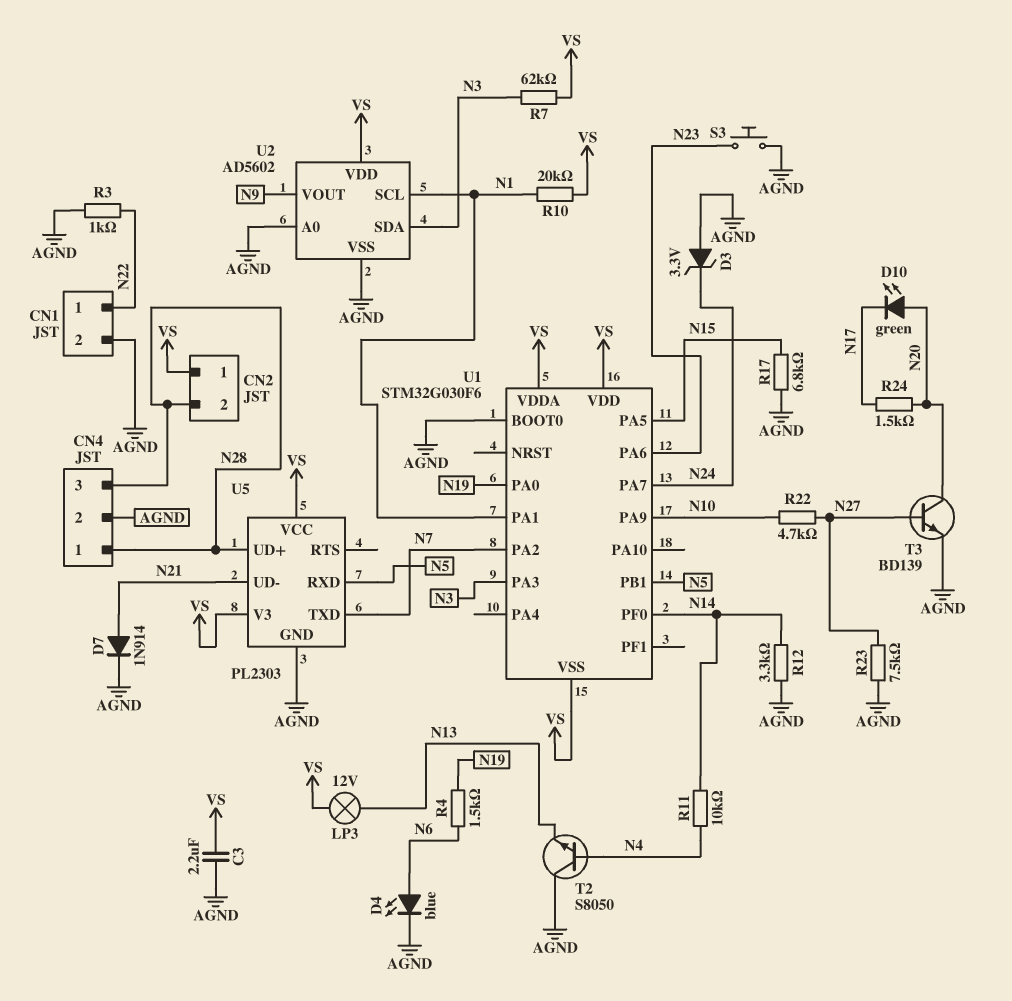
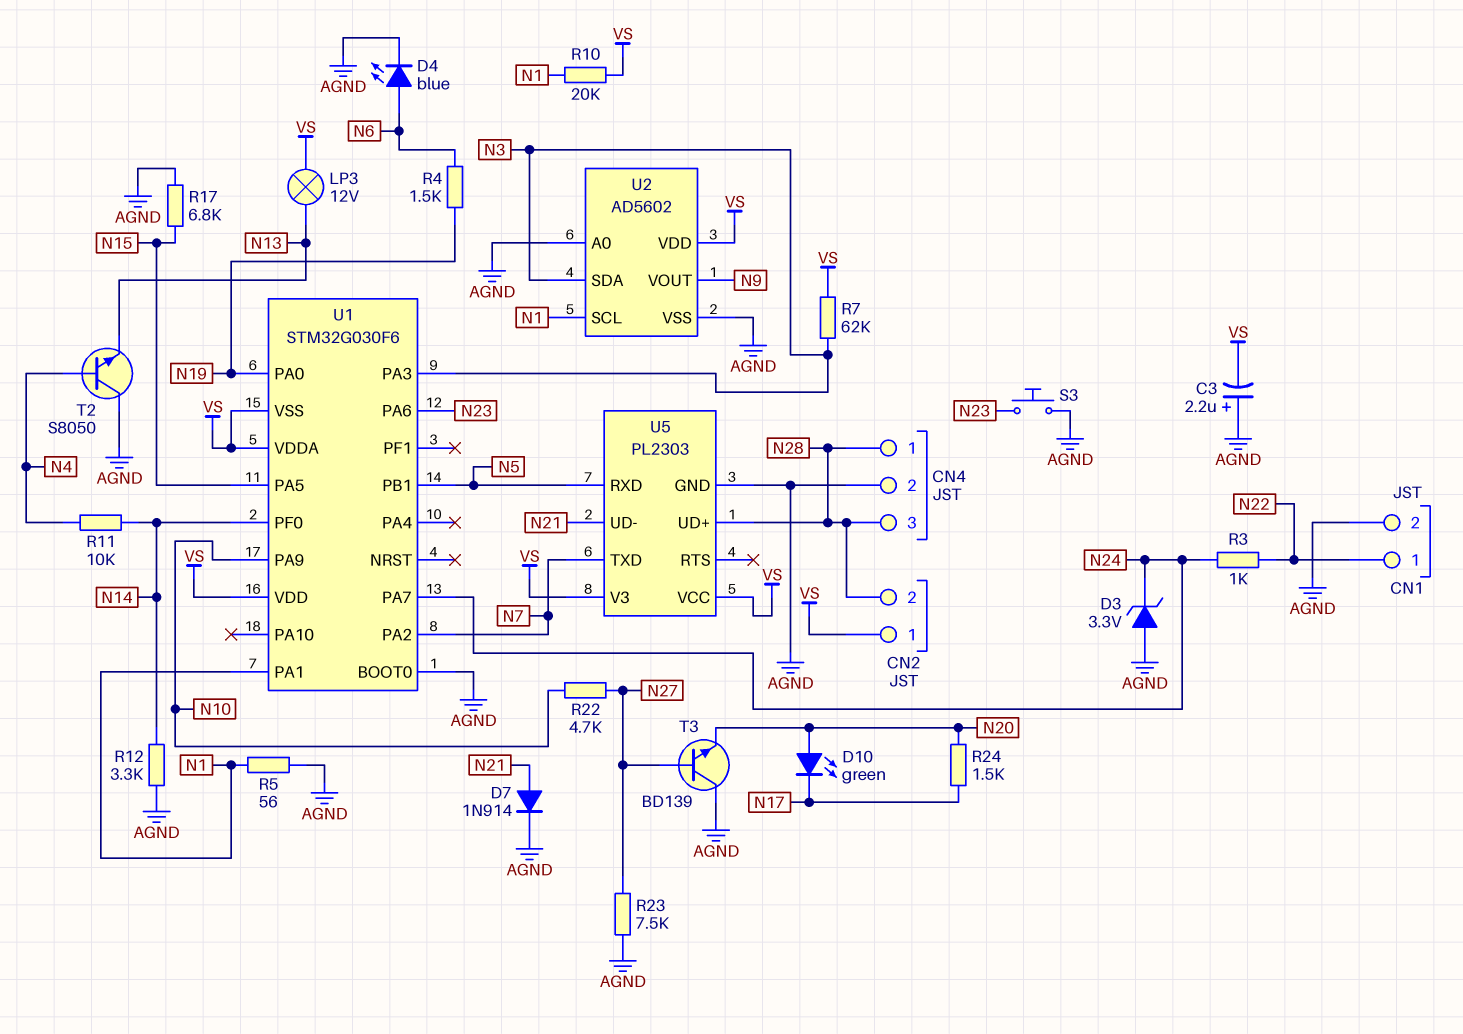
C3: 2.2uF (AGND, VS) -> 2.2uF (plus AGND, minus VS)
R3: 1k (AGND, N22) -> 1k (N22, N24)
R5: none -> 56 (AGND, N1)
T3: NPN BD139 (B N27, C N20, E AGND) -> NPN BD139 (B N27, C AGND, E N20)

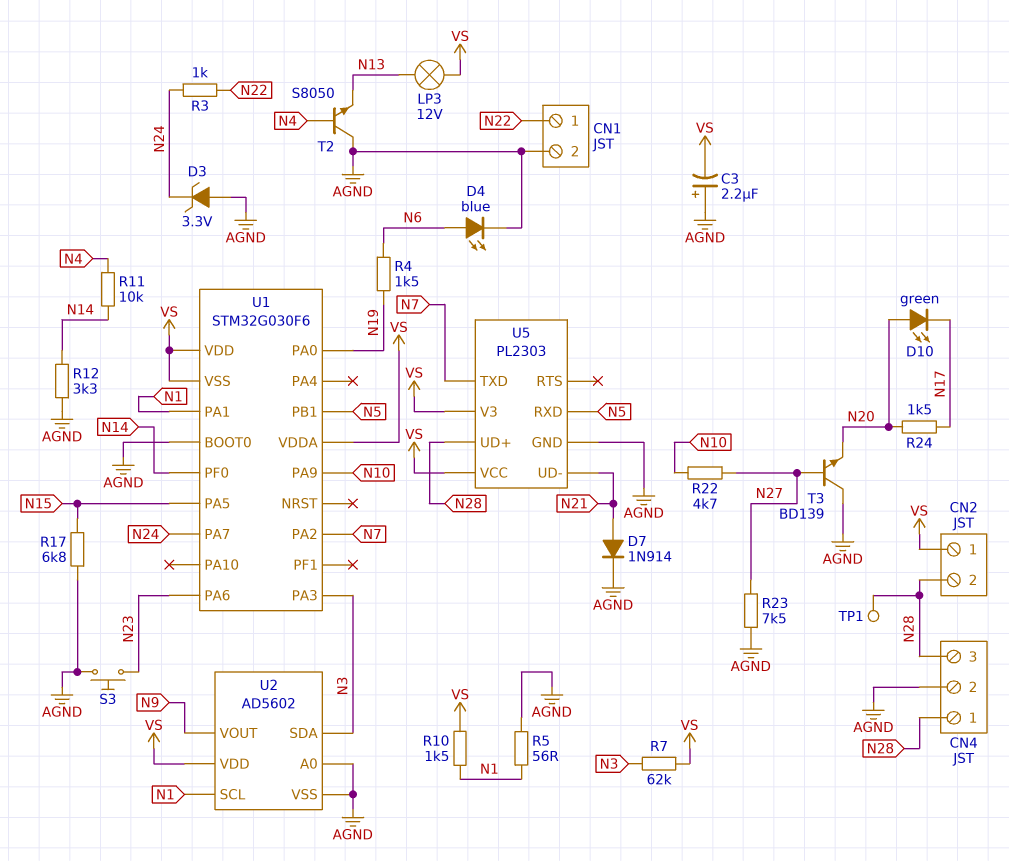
R10: 20k (N1, VS) -> 1.5k (N1, VS)
TP1: none -> test point (N28)

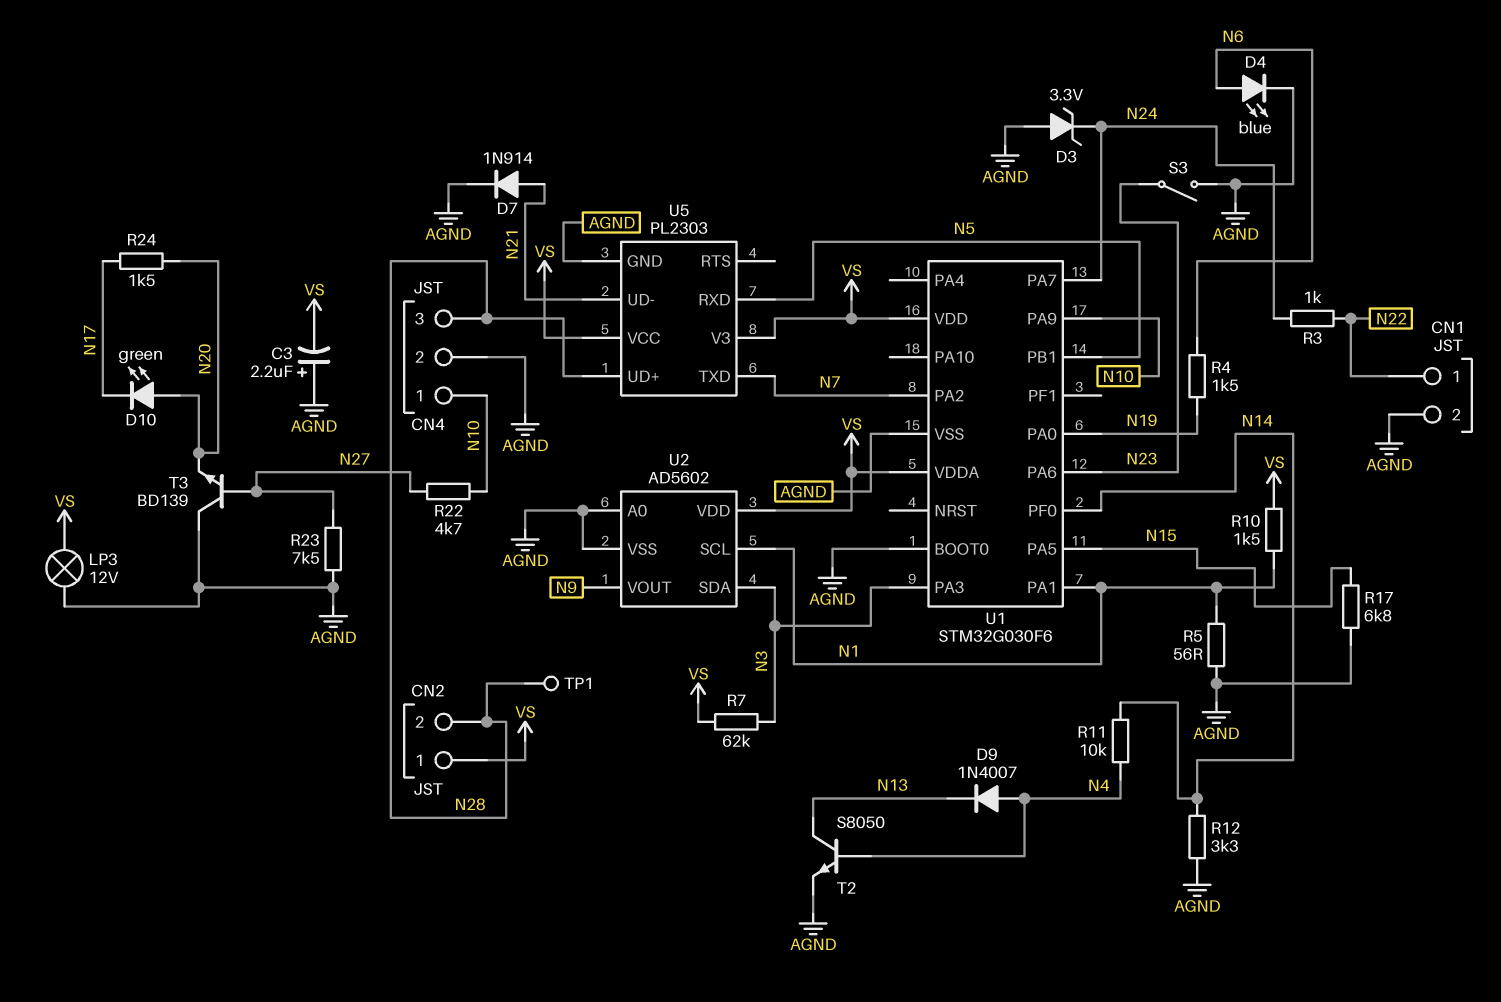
CN4 pin 1: N28 -> N10
D9: none -> diode 1N4007 (A N4, K N13)
LP3: lamp 12V (N13, VS) -> lamp 12V (AGND, VS)
S3: button (AGND, N23) -> switch (AGND, N23)
T2: NPN S8050 (B N4, C AGND, E N13) -> NPN S8050 (B N4, C N13, E AGND)
U1 pin VSS: VS -> AGND

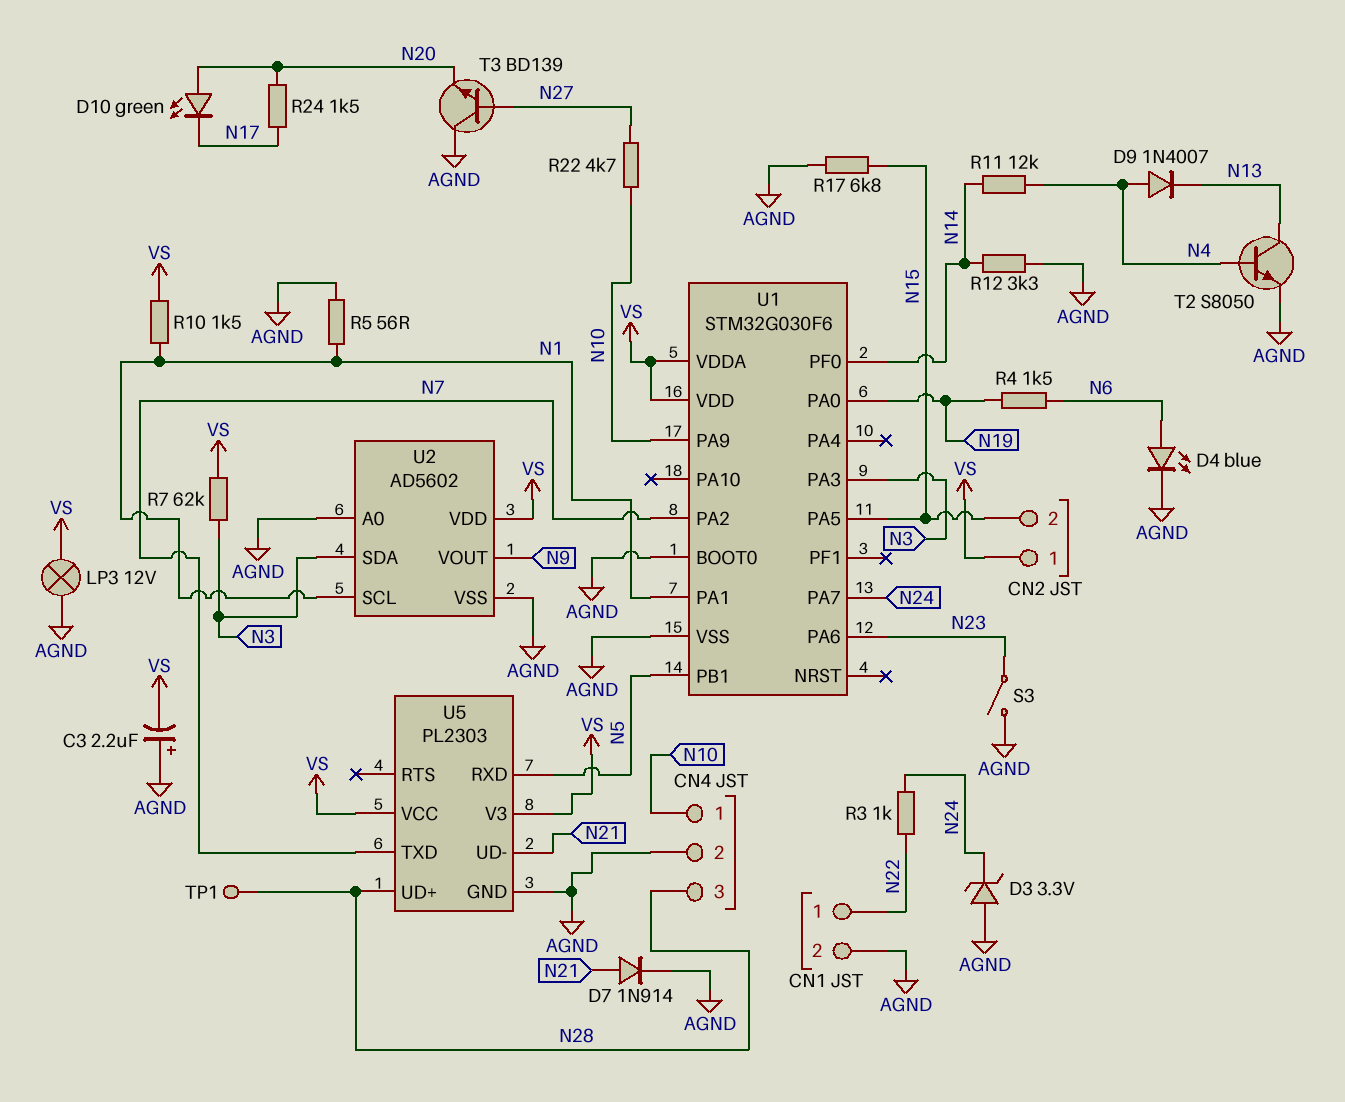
CN2 pin 2: N28 -> N15
R11: 10k (N4, N14) -> 12k (N4, N14)
R23: 7.5k (AGND, N27) -> none

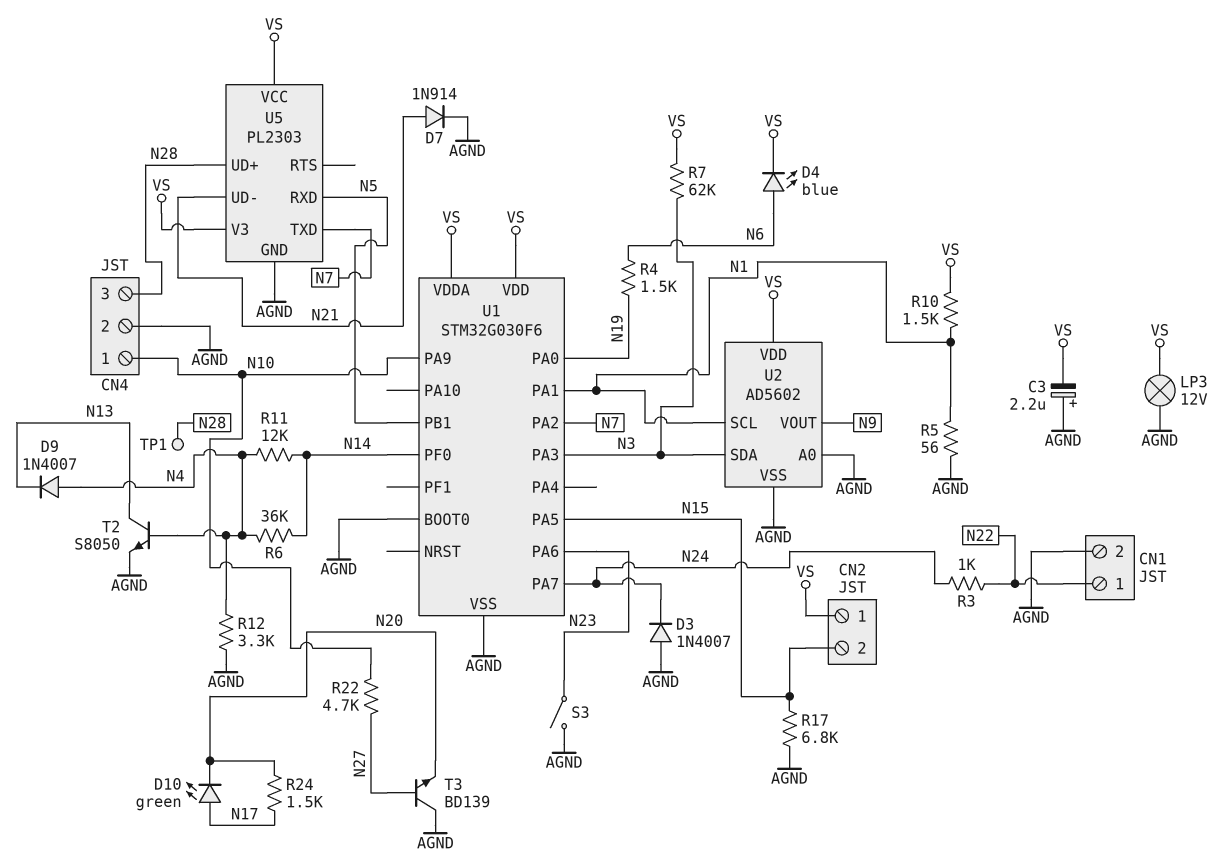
D3: zener 3.3V (A AGND, K N24) -> diode 1N4007 (A AGND, K N24)
D4: LED blue (A N6, K AGND) -> LED blue (A N6, K VS)
D10: LED green (A N20, K N17) -> LED green (A N17, K N20)
R6: none -> 36k (N4, N14)
R12: 3.3k (AGND, N14) -> 3.3k (AGND, N4)

